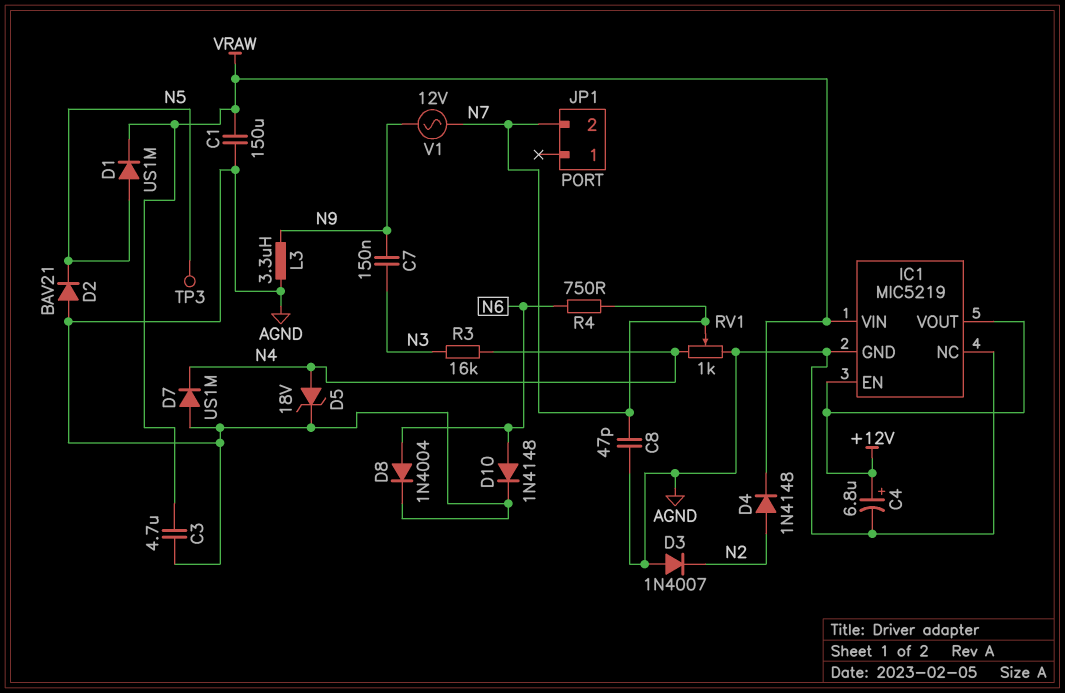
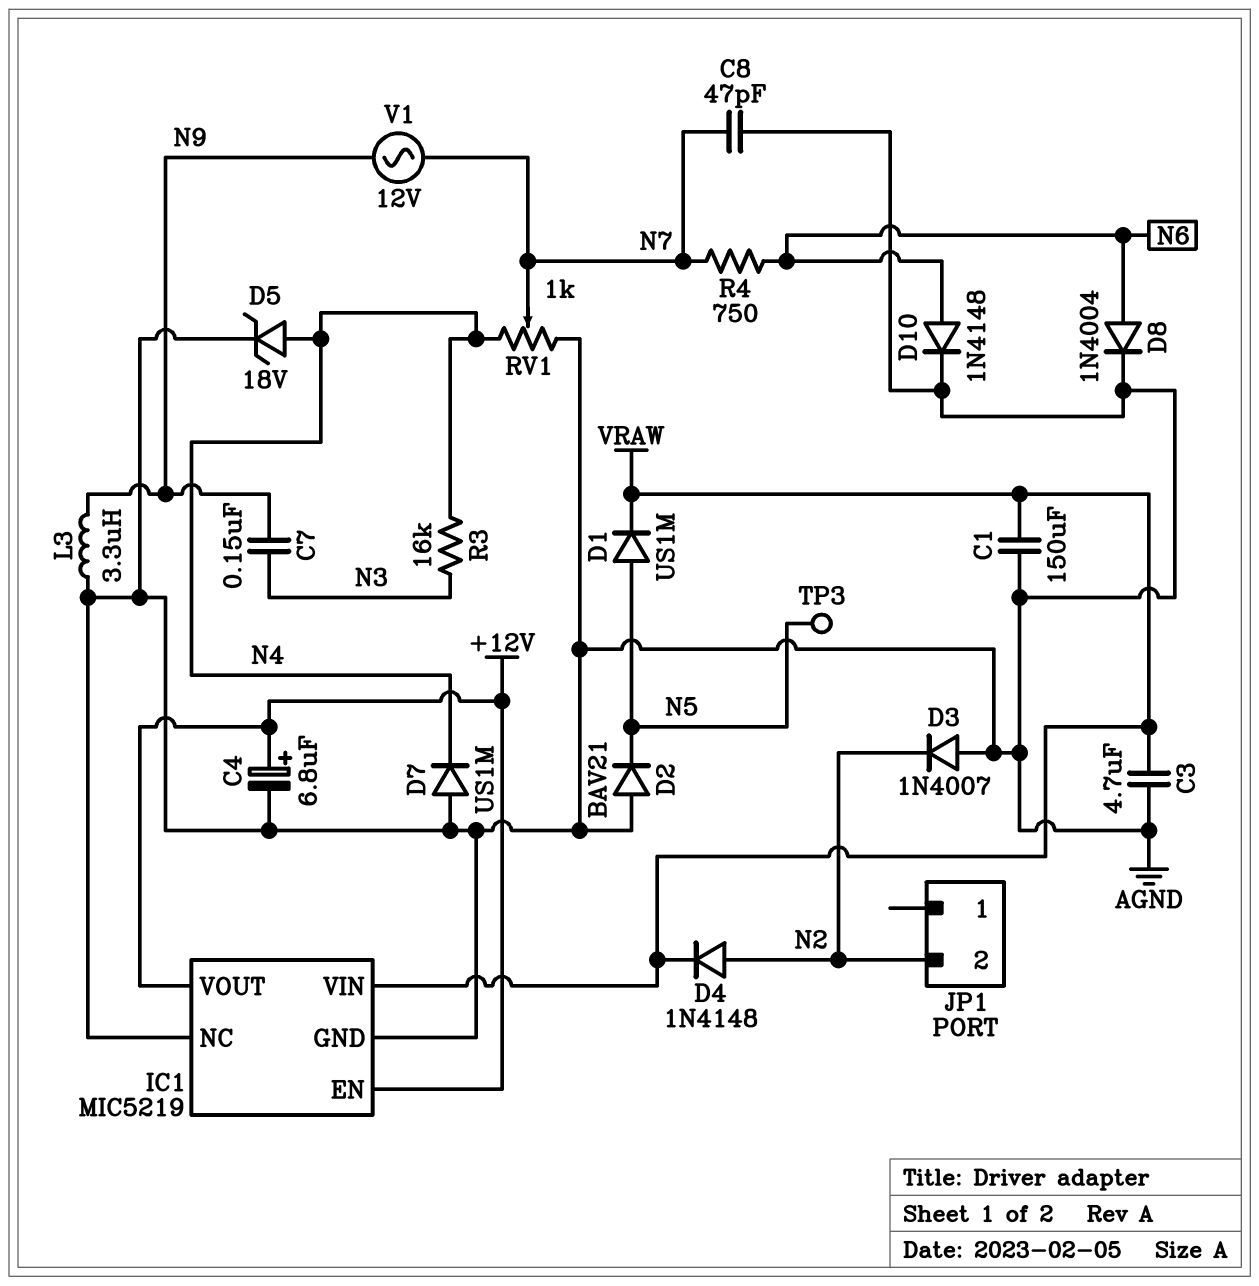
JP1 pin 2: N7 -> N2

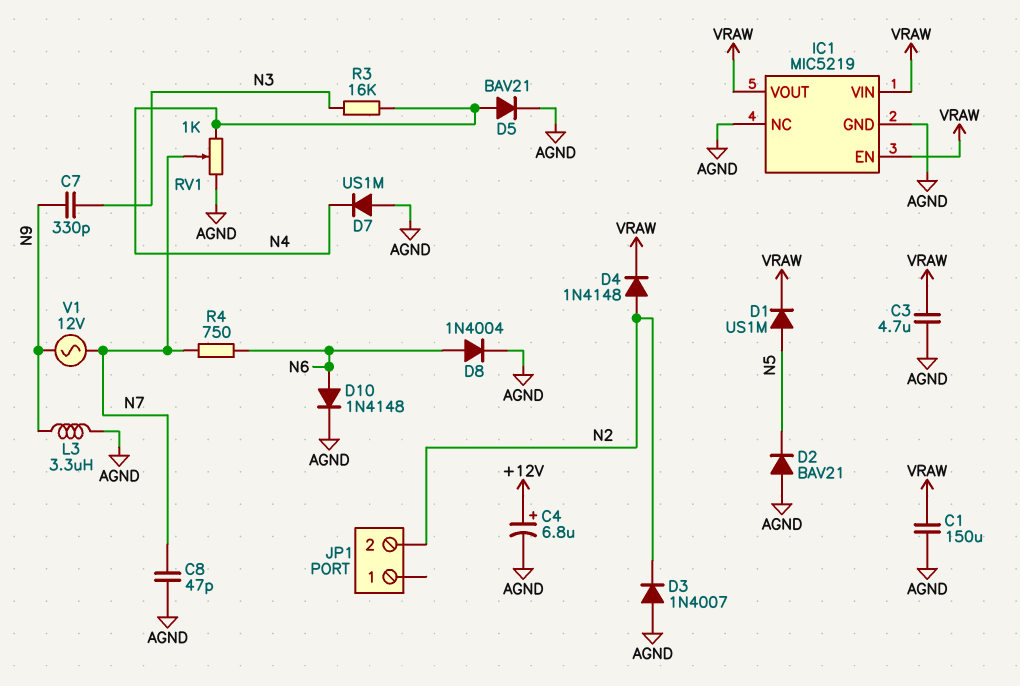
C7: 150nF (N3, N9) -> 330pF (N3, N9)
D5: zener 18V (A N4, K AGND) -> diode BAV21 (A N4, K AGND)
IC1 pin EN: +12V -> VRAW
IC1 pin VOUT: +12V -> VRAW
TP3: test point (N5) -> none

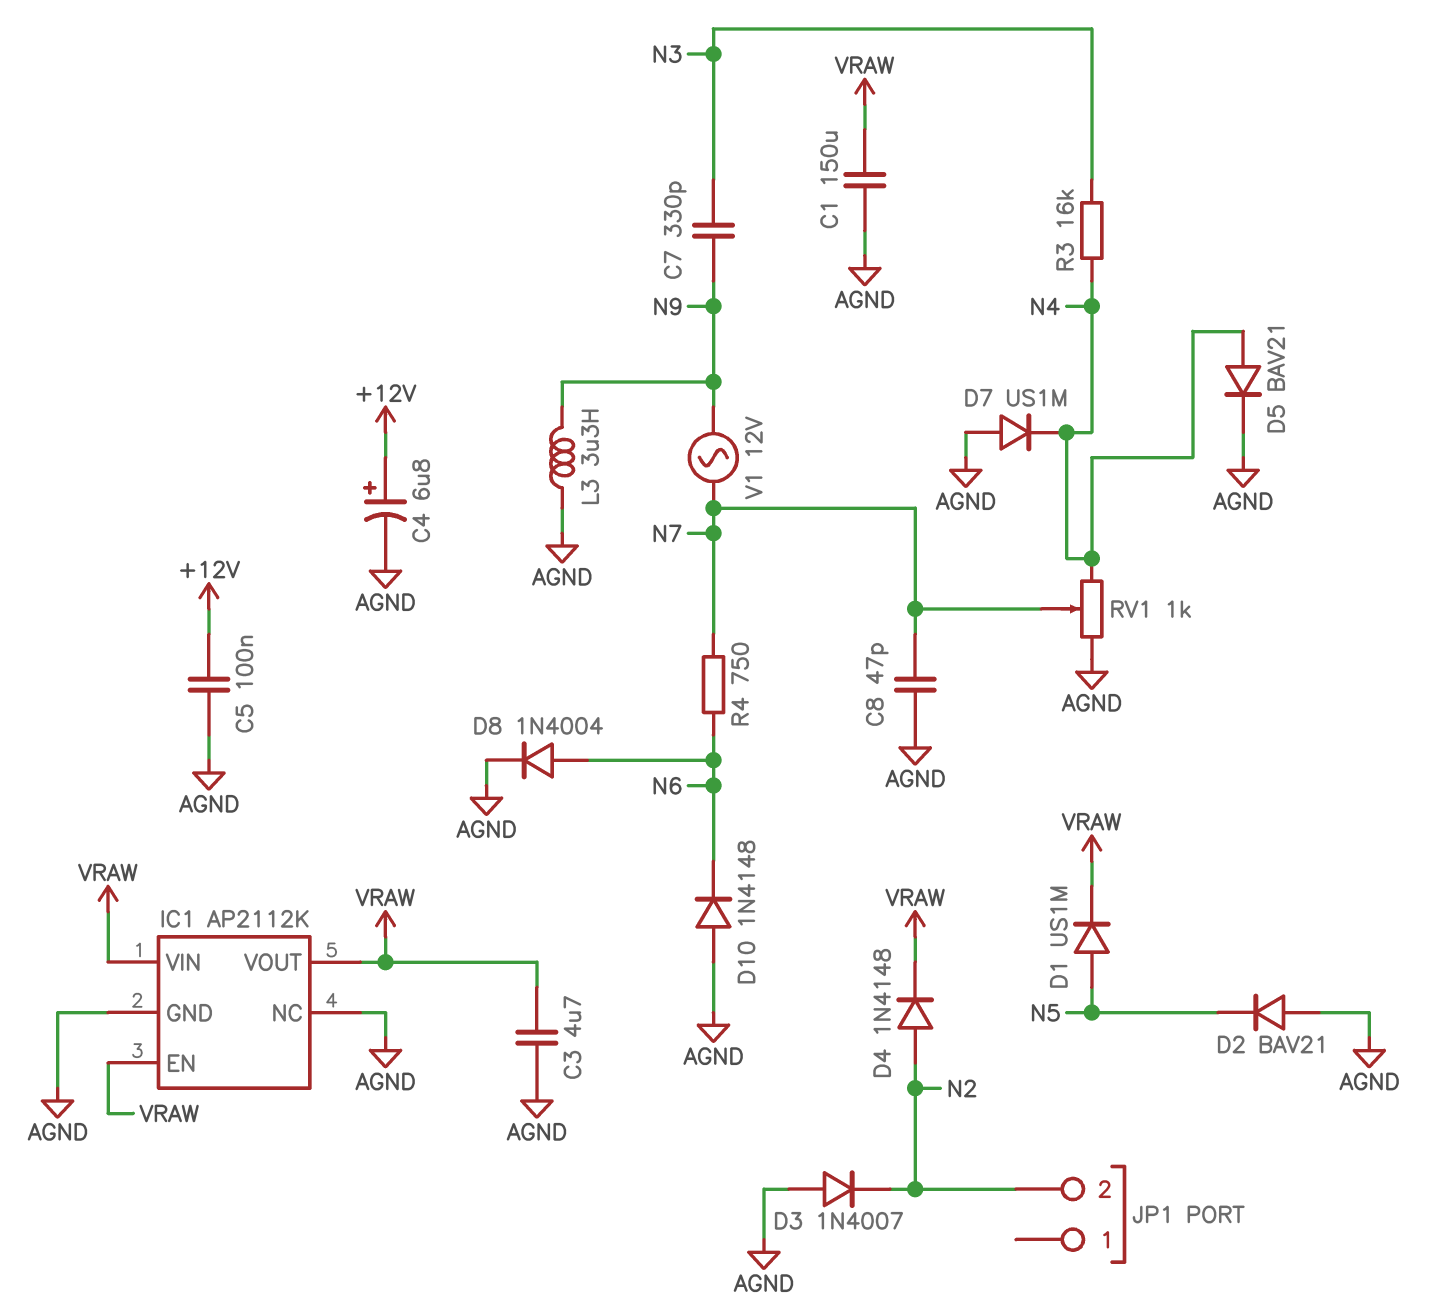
C5: none -> 100nF (+12V, AGND)
D10: diode 1N4148 (A N6, K AGND) -> diode 1N4148 (A AGND, K N6)
IC1: MIC5219 -> AP2112K

